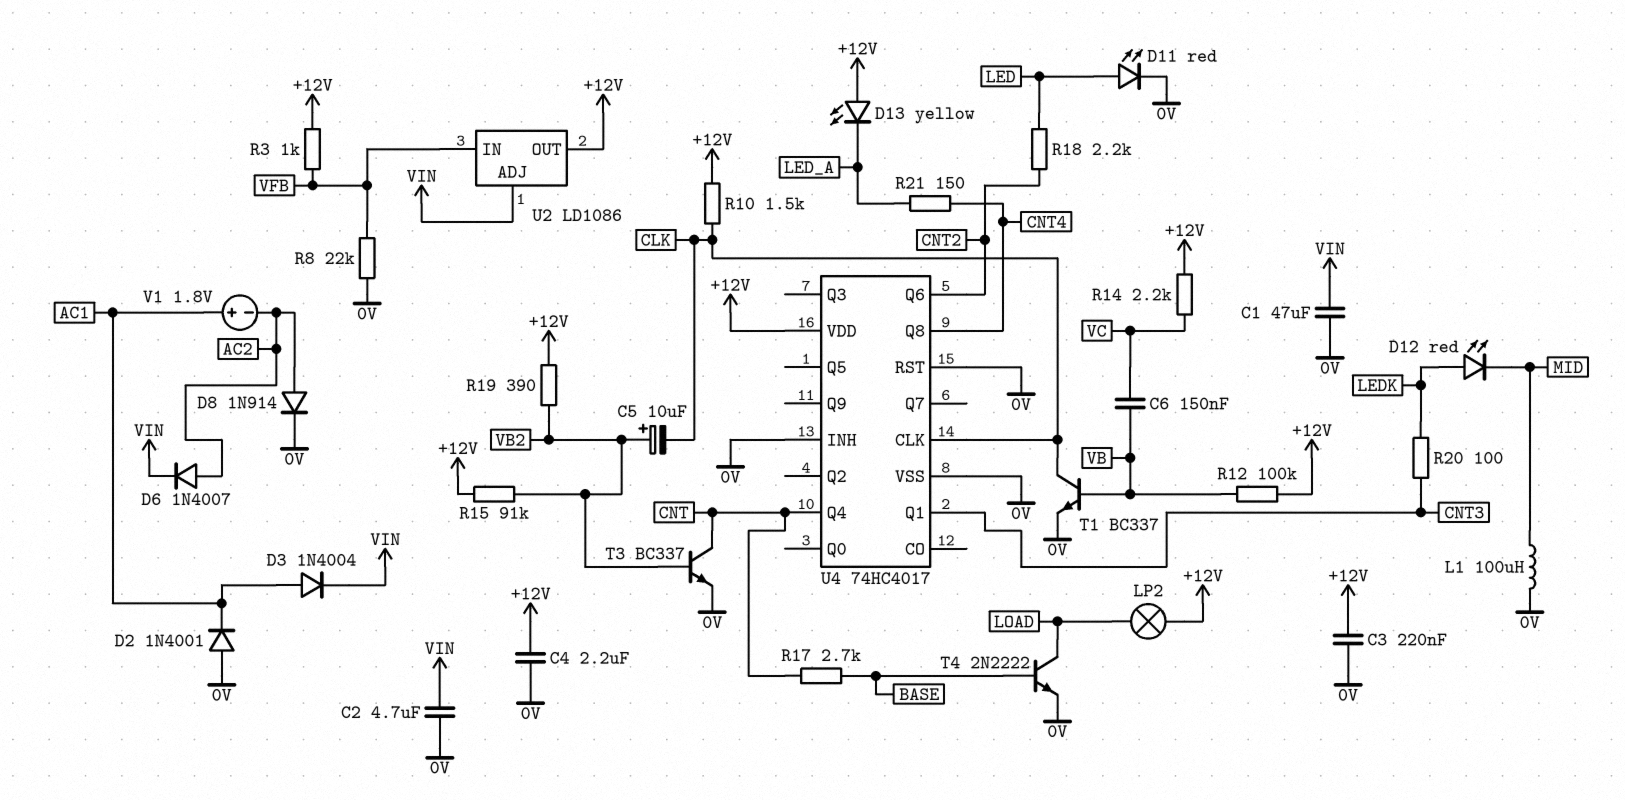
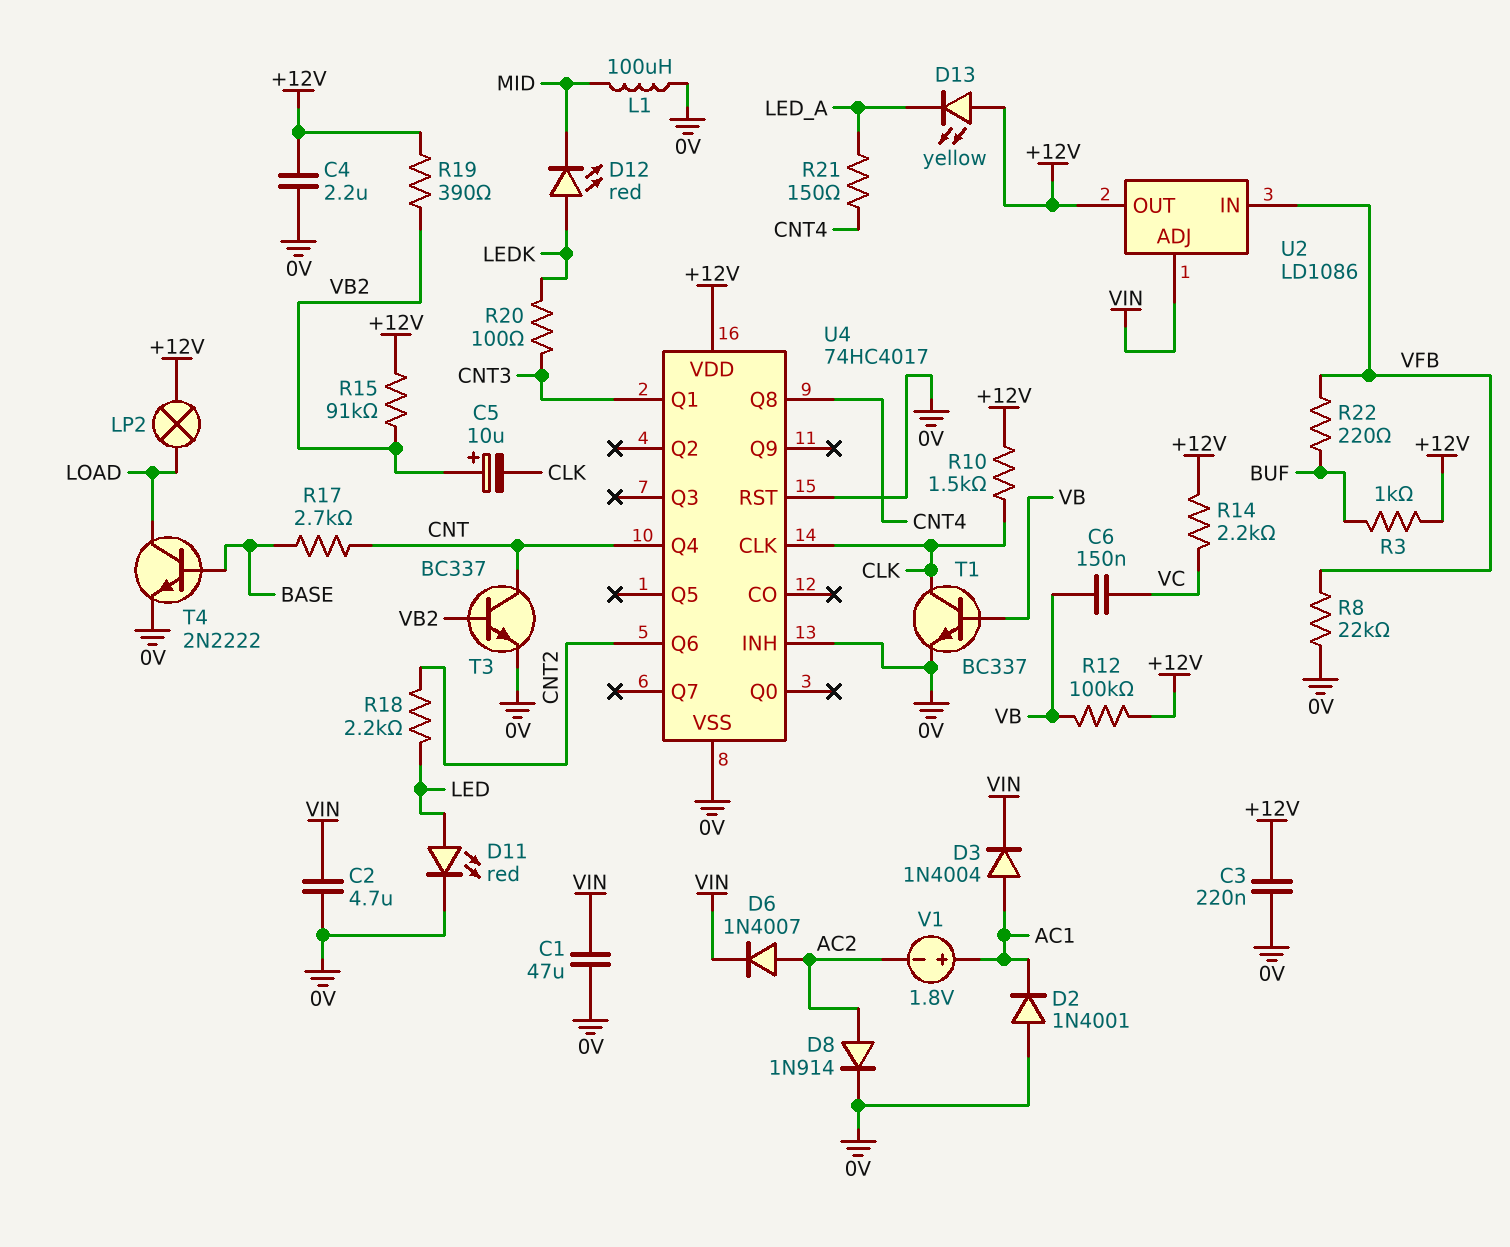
R3: 1k (+12V, VFB) -> 1k (+12V, BUF)
R22: none -> 220 (BUF, VFB)

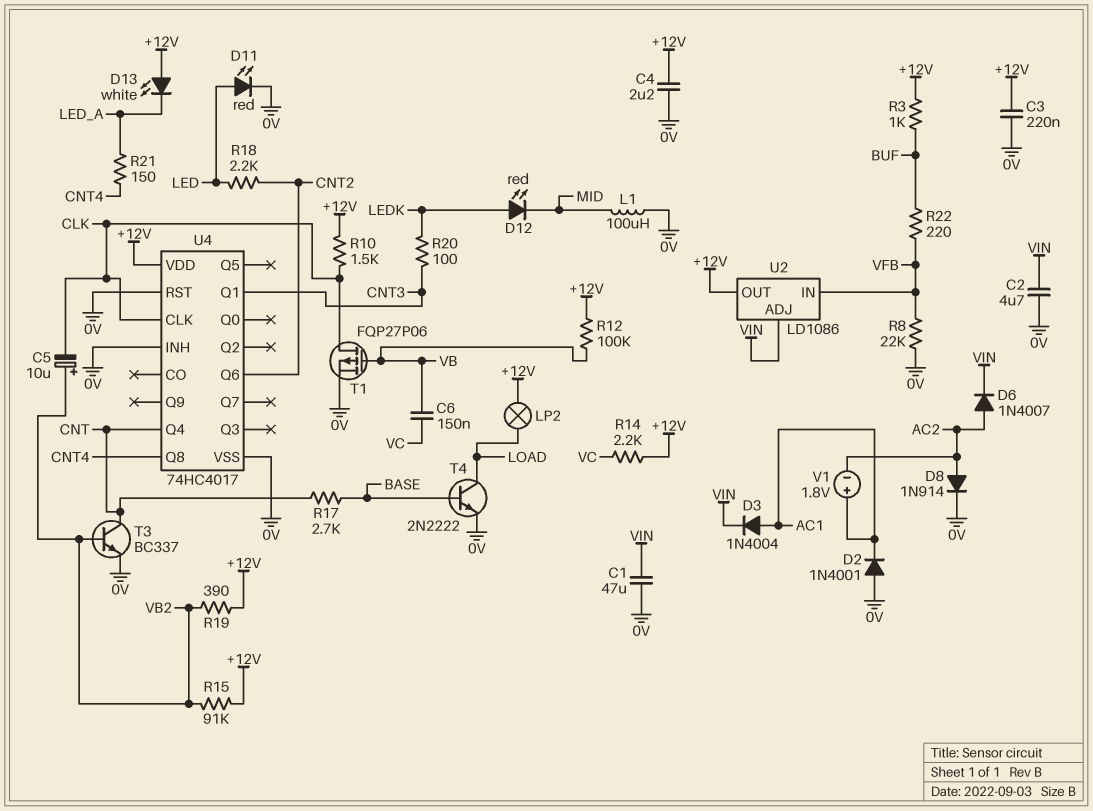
D13: LED yellow (A +12V, K LED_A) -> LED white (A +12V, K LED_A)
T1: NPN BC337 (B VB, C CLK, E 0V) -> PMOS FQP27P06 (G VB, D CLK, S 0V)

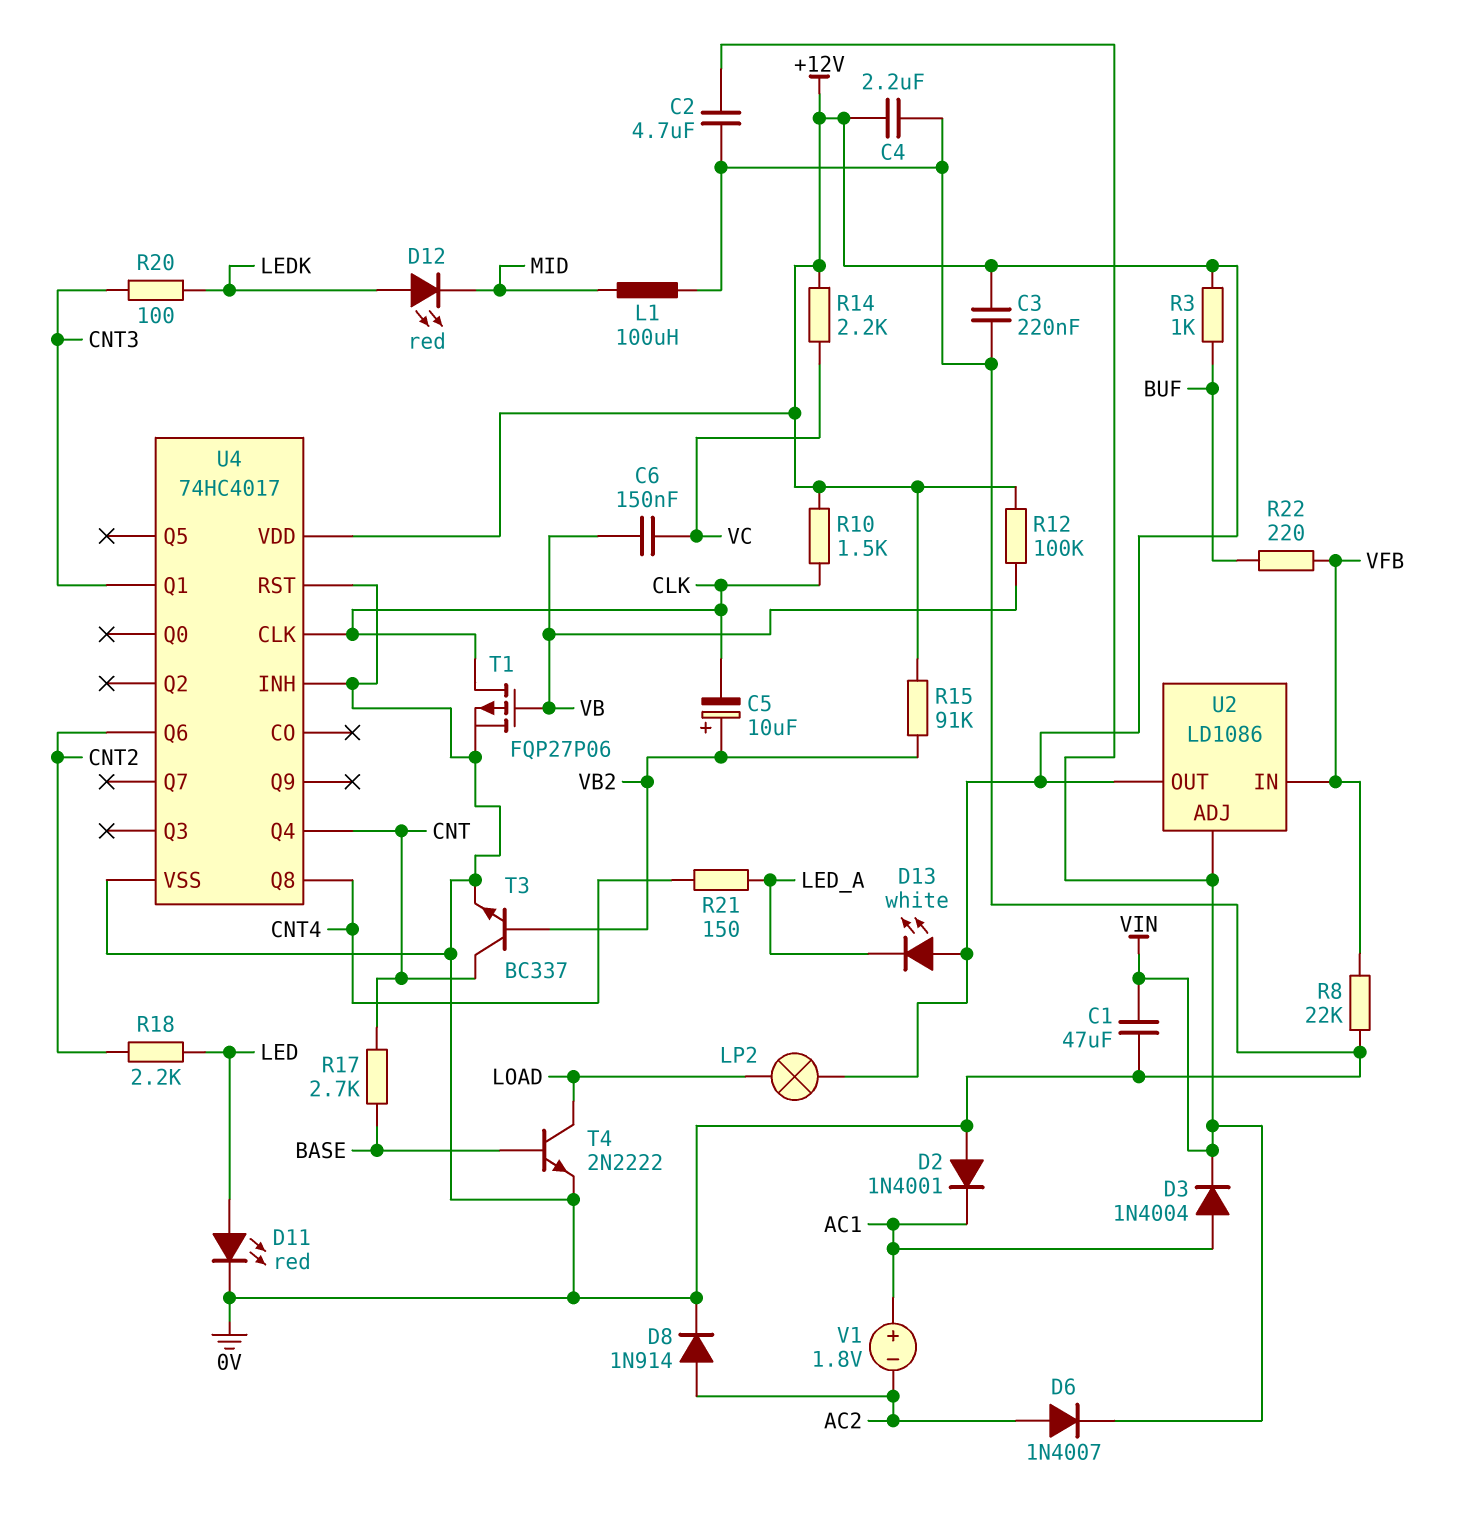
R19: 390 (+12V, VB2) -> none

